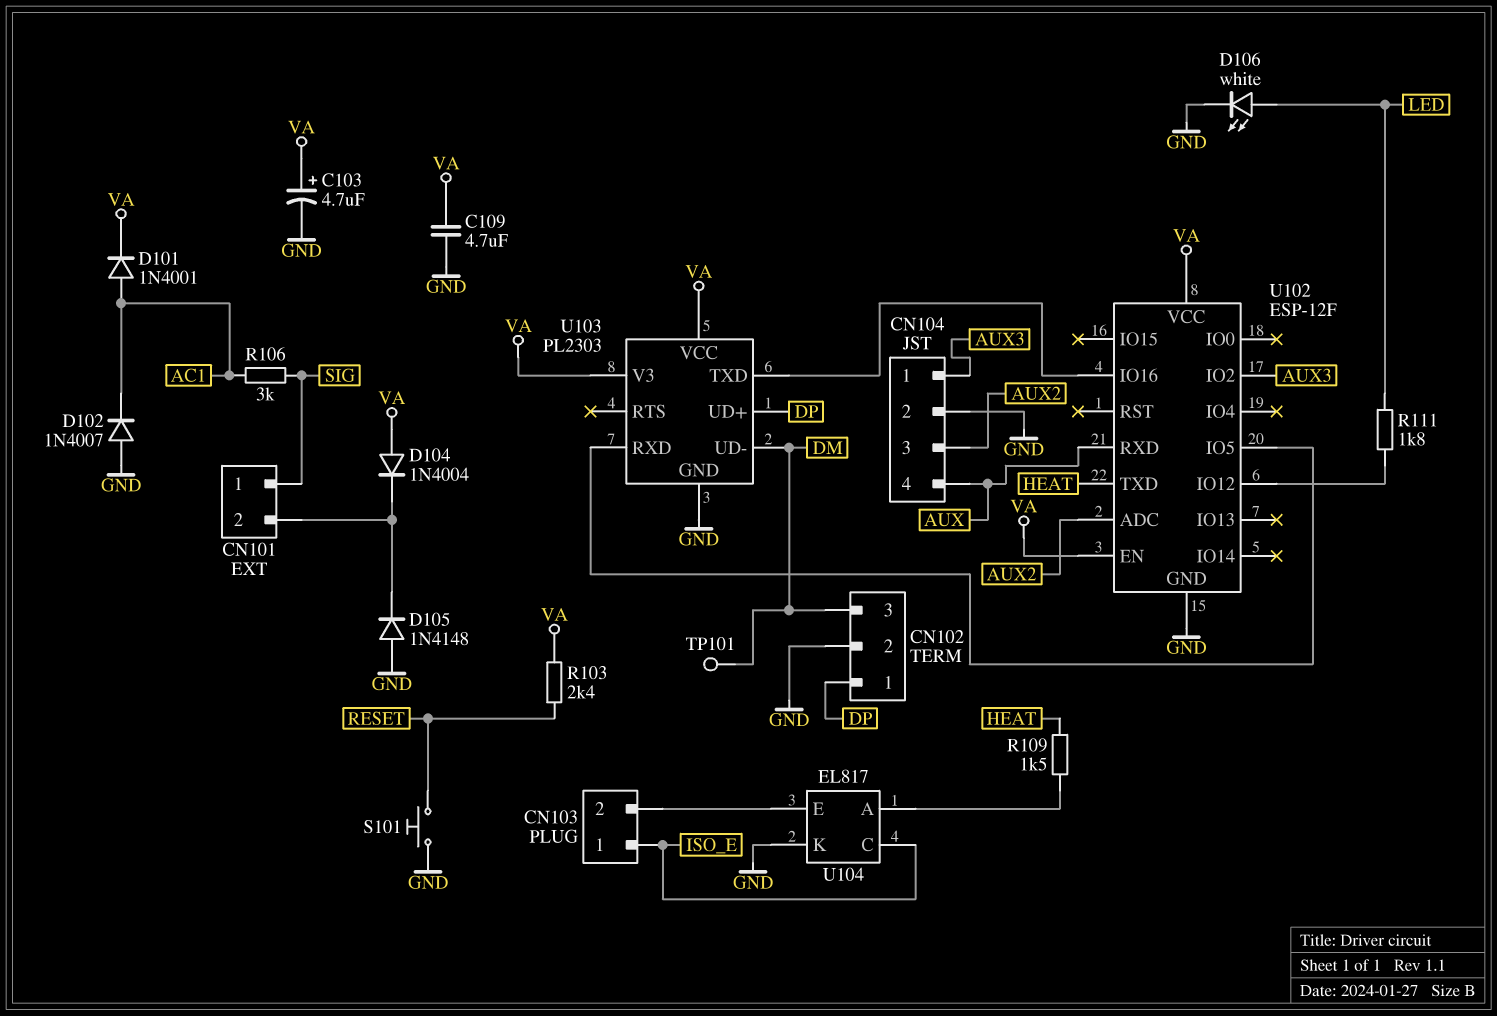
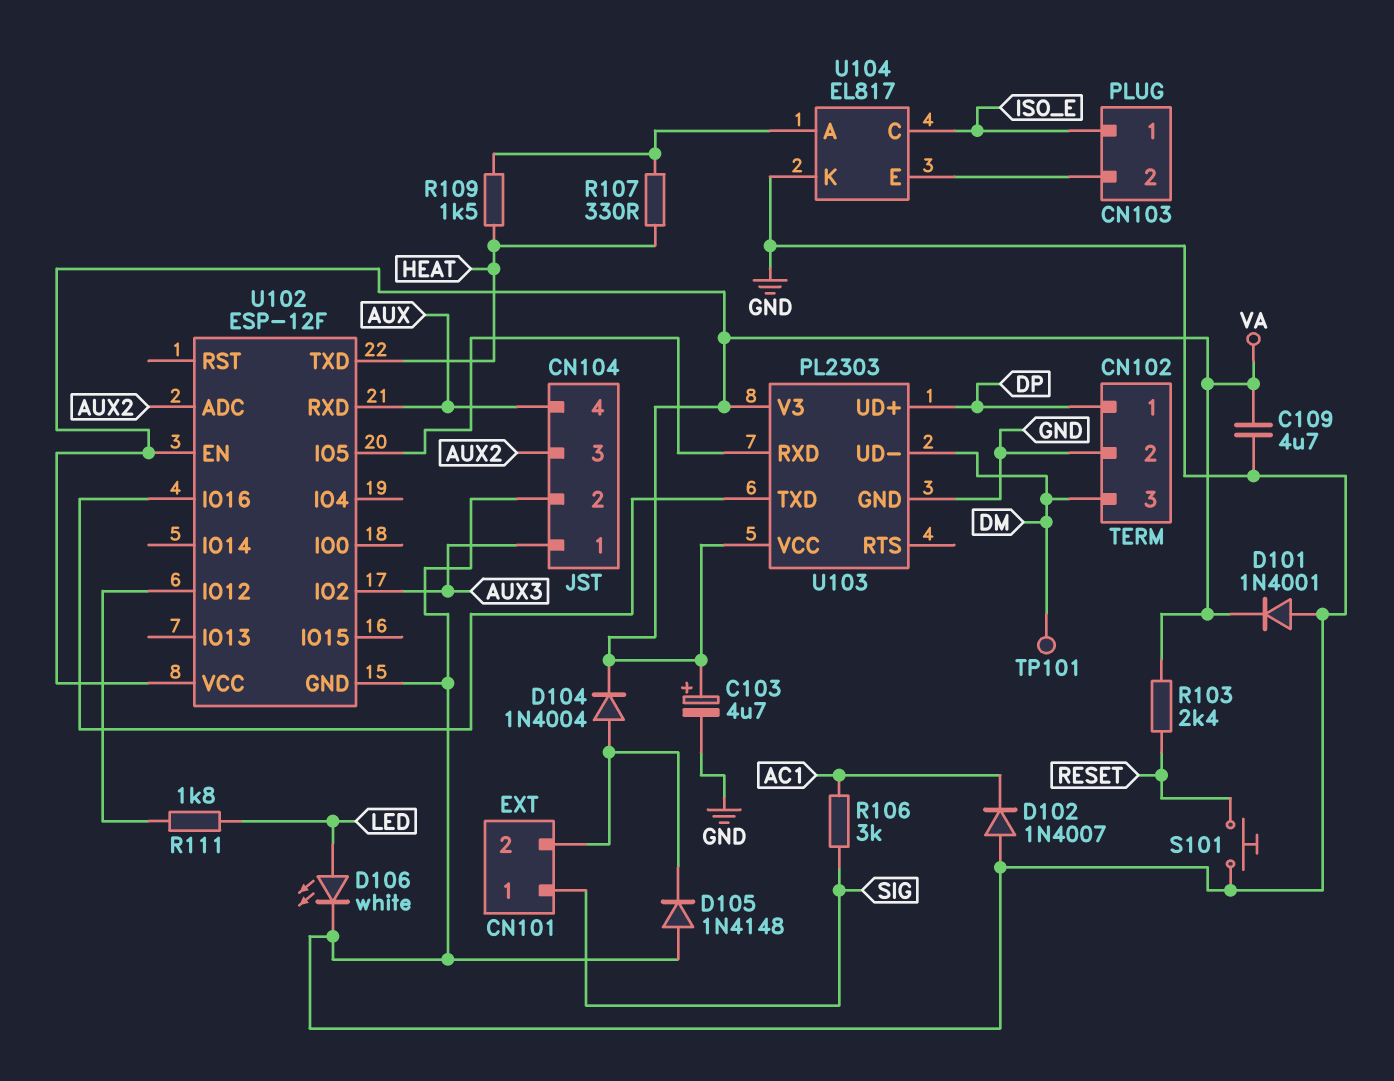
D101: diode 1N4001 (A AC1, K VA) -> diode 1N4001 (A GND, K VA)
D104: diode 1N4004 (A VA, K CN101/2) -> diode 1N4004 (A CN101/2, K VA)
R107: none -> 330 (HEAT, U104/A)

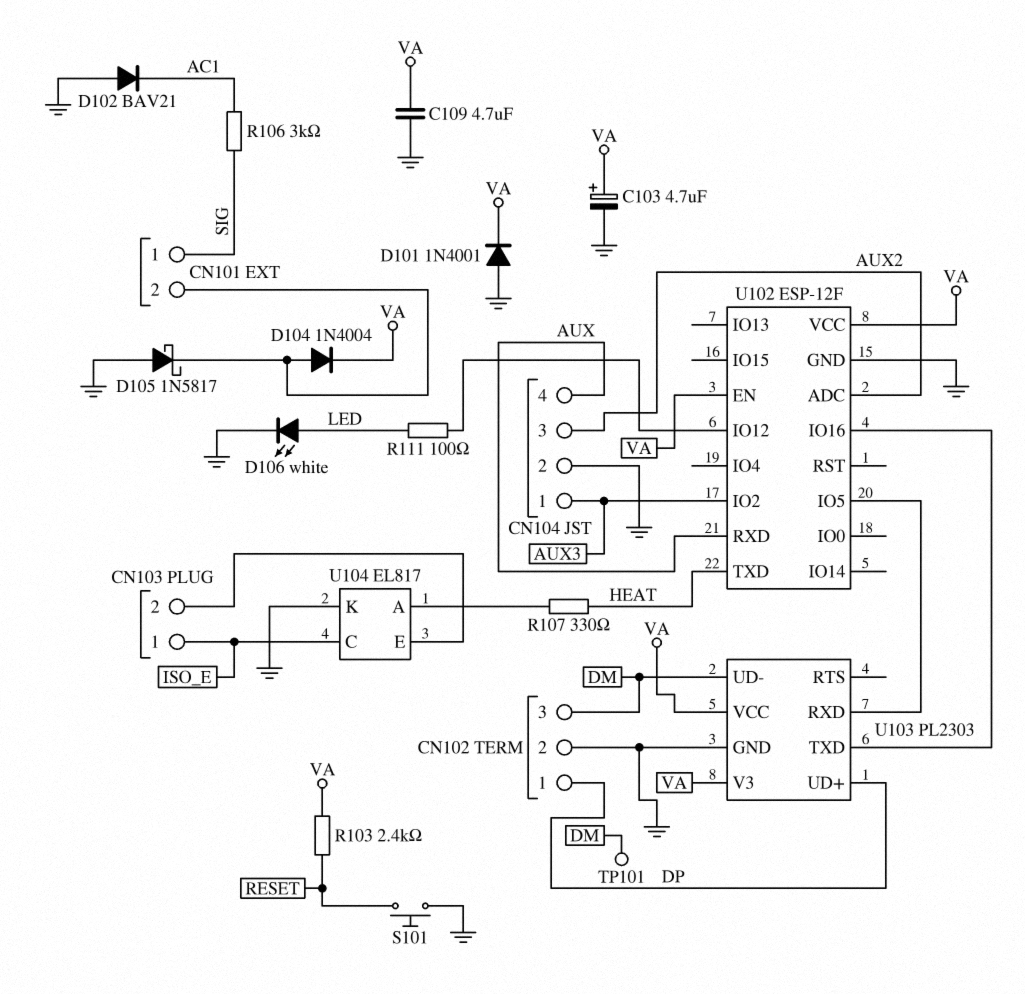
D102: diode 1N4007 (A GND, K AC1) -> diode BAV21 (A GND, K AC1)
D105: diode 1N4148 (A GND, K CN101/2) -> schottky 1N5817 (A GND, K CN101/2)
R109: 1.5k (HEAT, U104/A) -> none
R111: 1.8k (LED, U102/IO12) -> 100 (LED, U102/IO12)

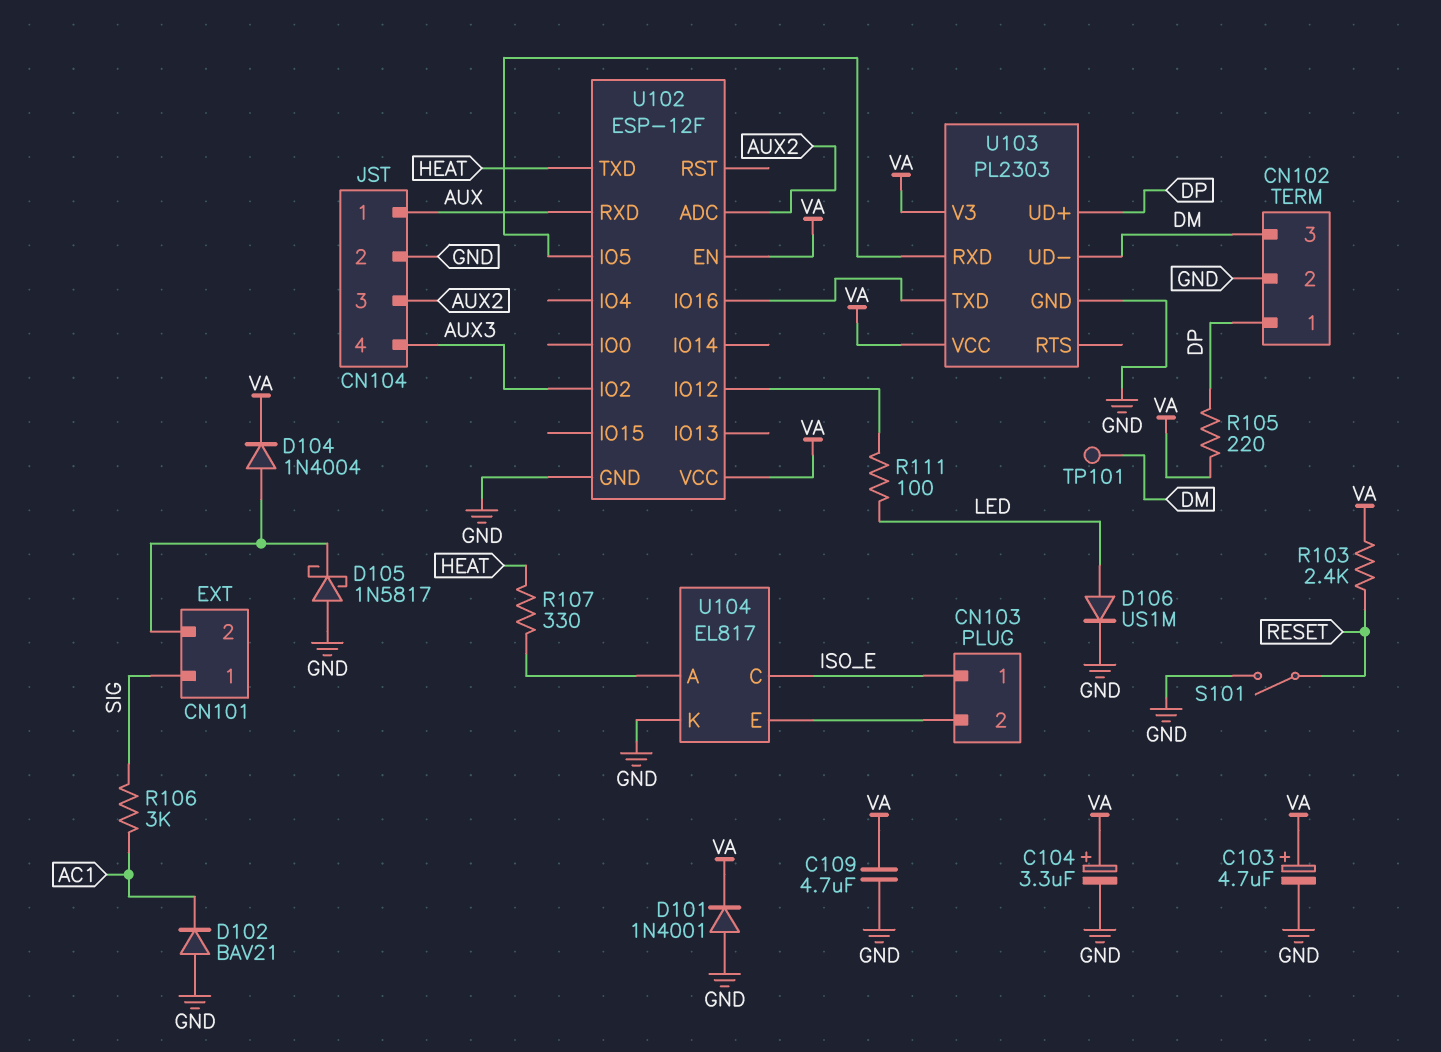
C104: none -> 3.3uF (plus VA, minus GND)
CN104 pin 1: AUX3 -> AUX
CN104 pin 4: AUX -> AUX3
D106: LED white (A LED, K GND) -> diode US1M (A LED, K GND)
R105: none -> 220 (DP, VA)
S101: button (GND, RESET) -> switch (GND, RESET)

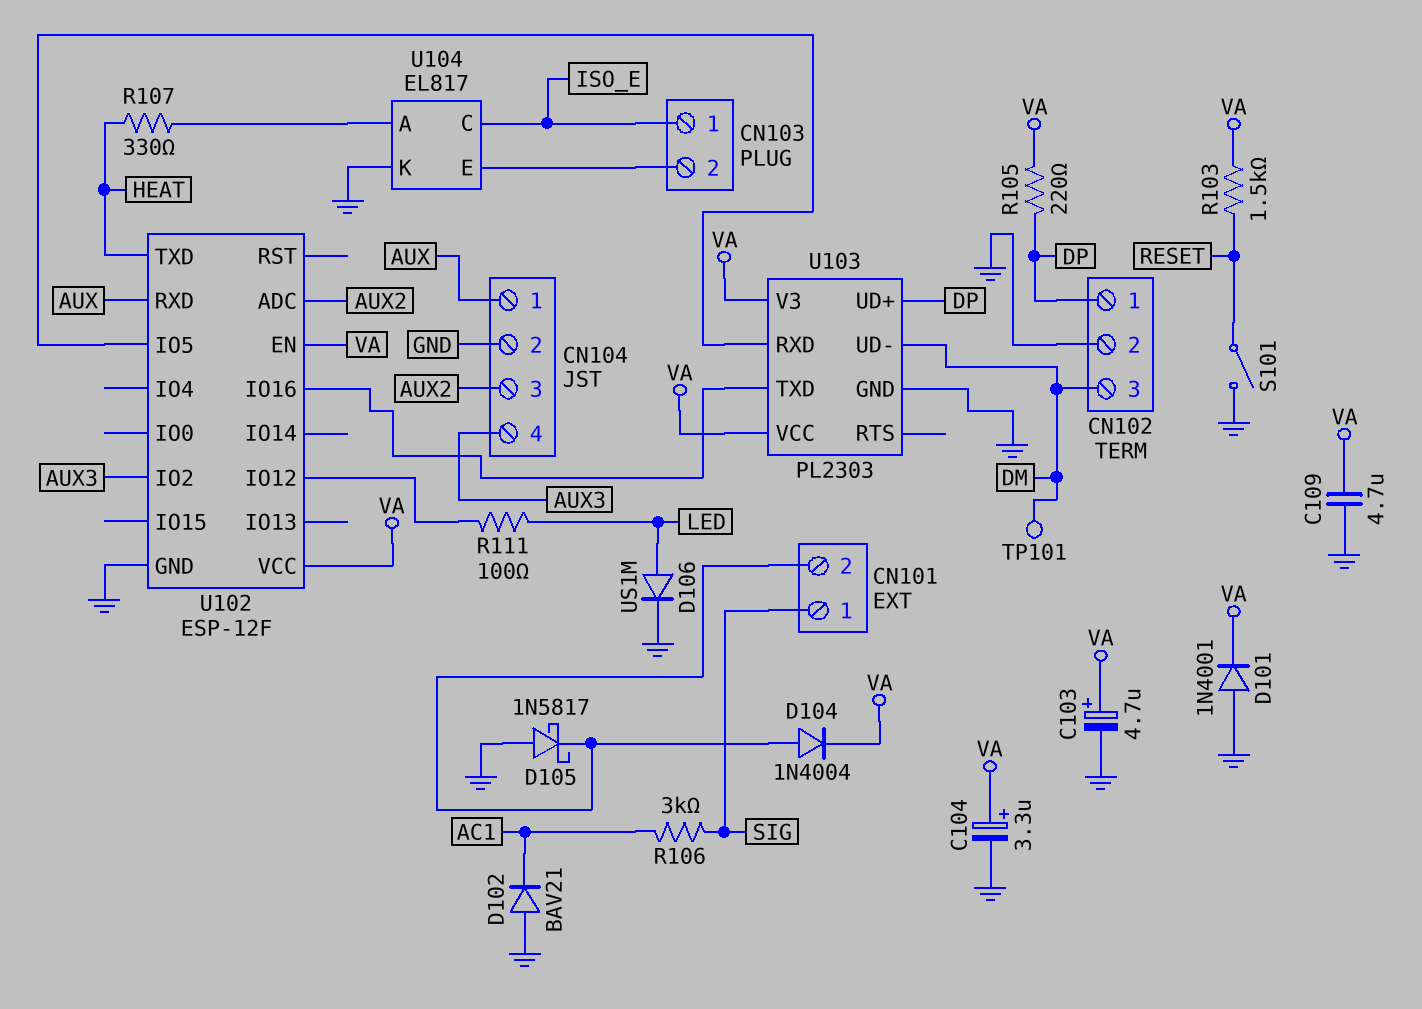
R103: 2.4k (RESET, VA) -> 1.5k (RESET, VA)

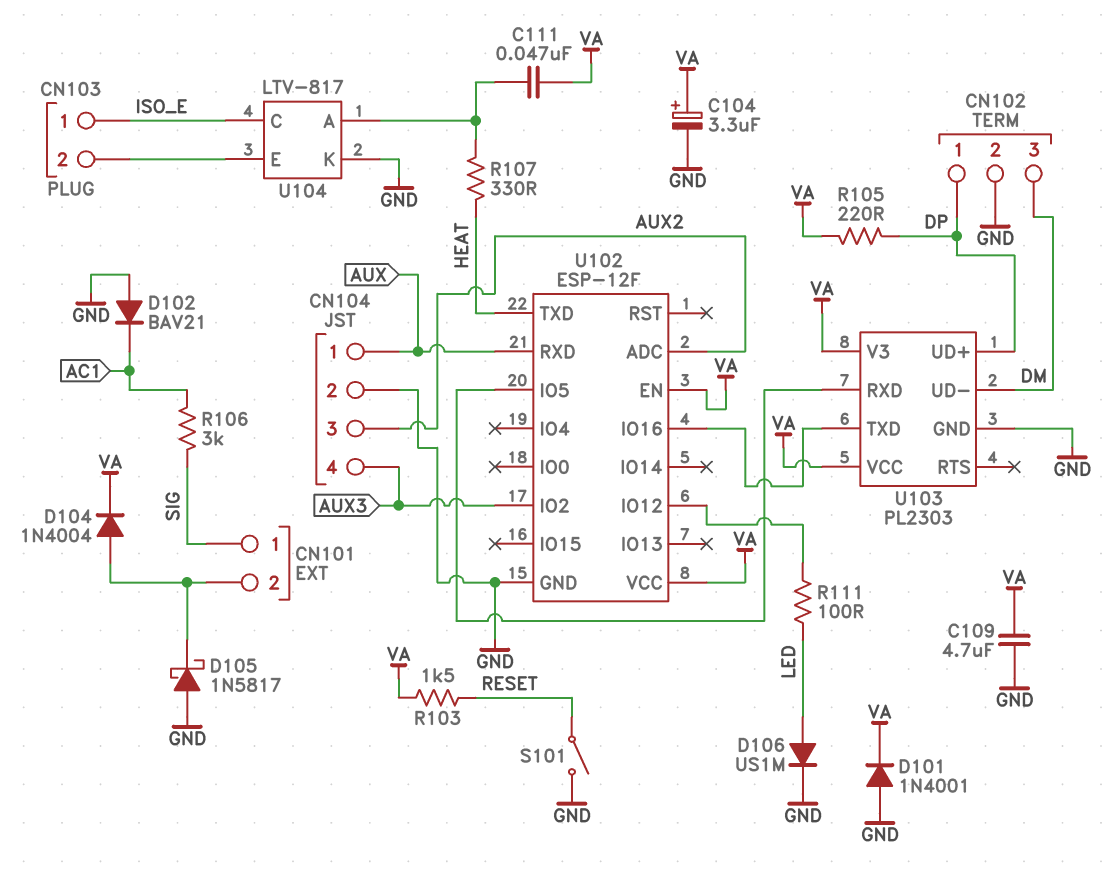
C103: 4.7uF (plus VA, minus GND) -> none
C111: none -> 47nF (U104/A, VA)
TP101: test point (DM) -> none
U104: EL817 -> LTV-817

